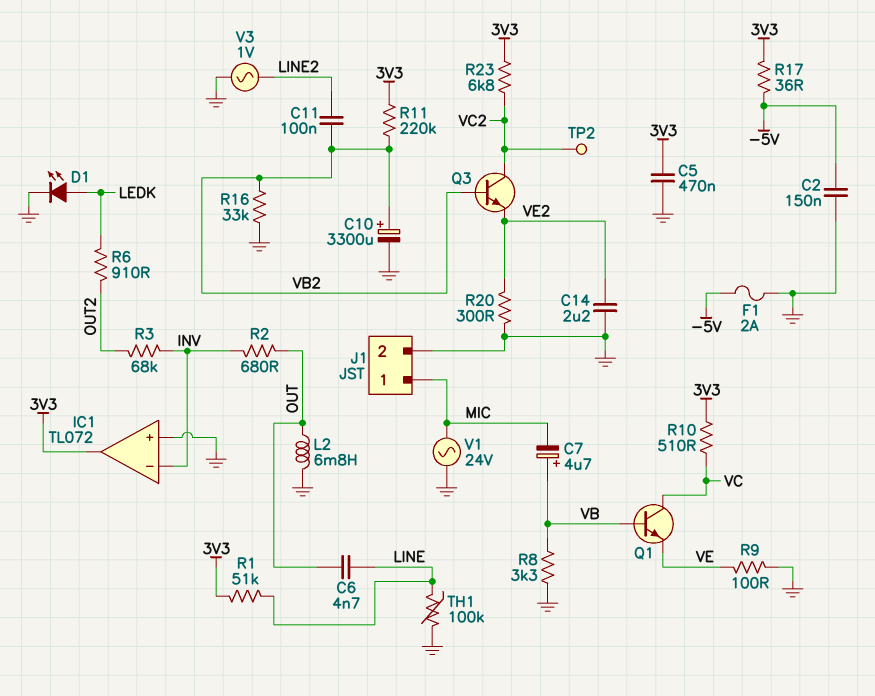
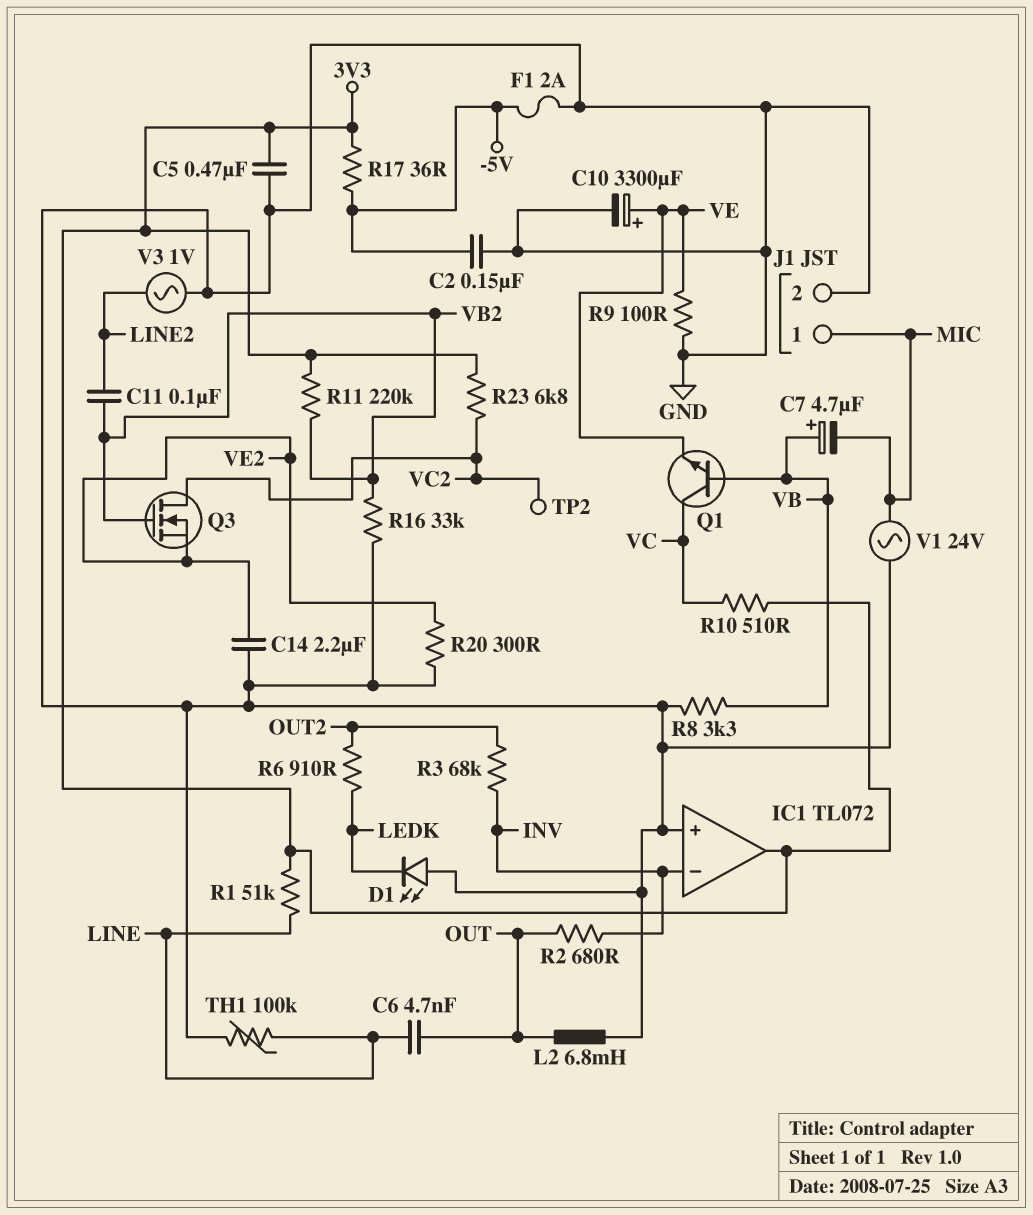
C10: 3300uF (plus VB2, minus GND) -> 3300uF (plus VE, minus GND)
D1: LED (A LEDK, K GND) -> LED (A GND, K LEDK)
Q3: NPN (B VB2, C VC2, E VE2) -> NMOS (G VB2, D VC2, S VE2)

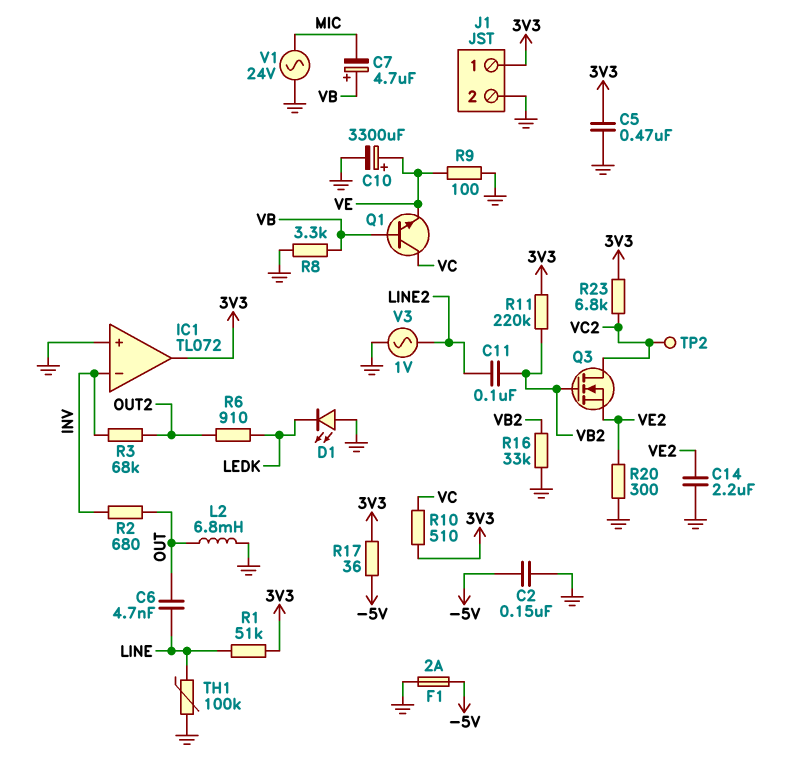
J1 pin 1: MIC -> 3V3

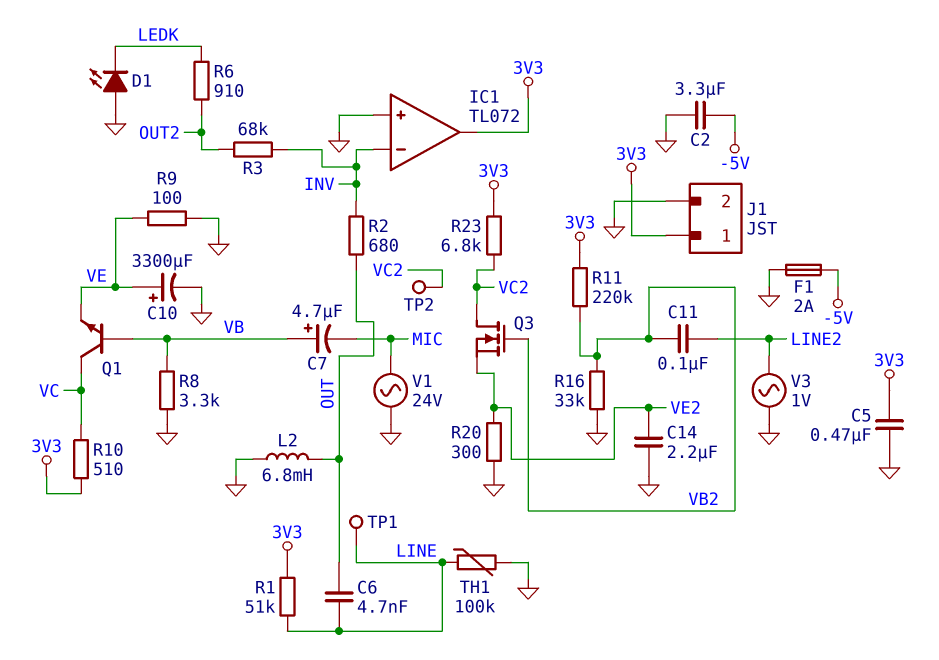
C2: 150nF (-5V, GND) -> 3.3uF (-5V, GND)
R17: 36 (-5V, 3V3) -> none
TP1: none -> test point (LINE)

